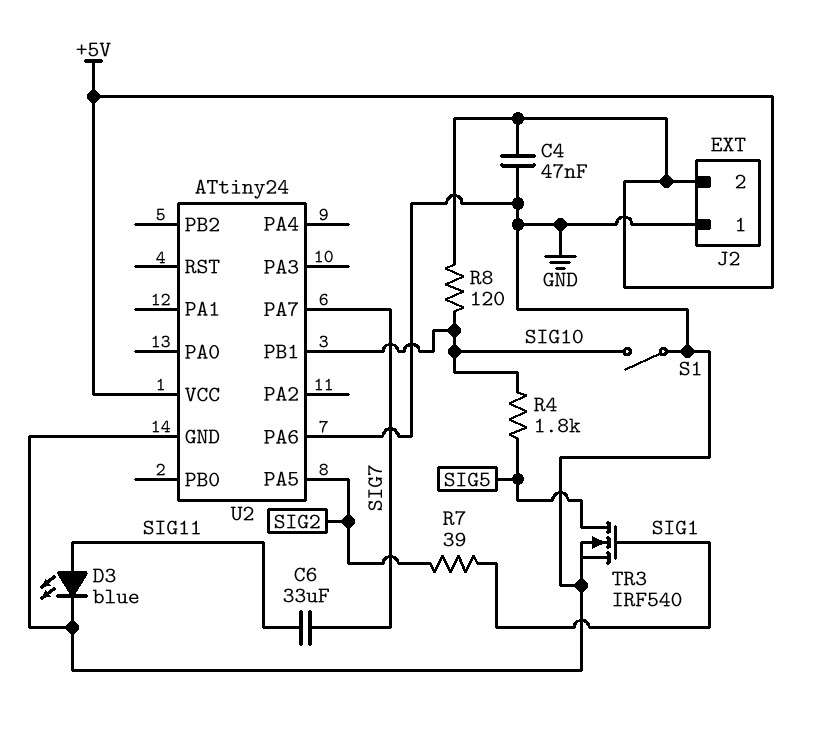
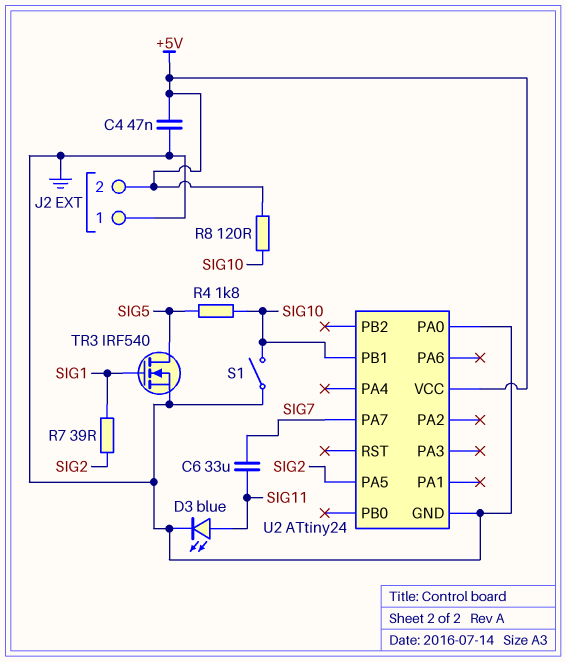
U2 pin PA0: none -> GND
U2 pin PA6: GND -> none

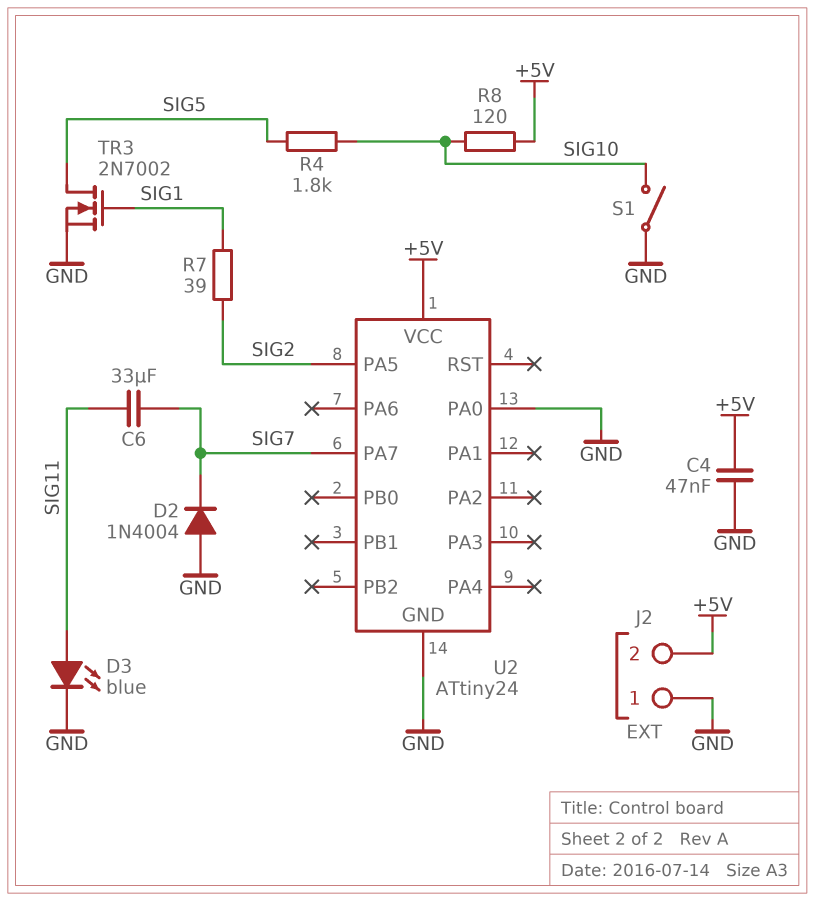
D2: none -> diode 1N4004 (A GND, K SIG7)
TR3: NMOS IRF540 (G SIG1, D SIG5, S GND) -> NMOS 2N7002 (G SIG1, D SIG5, S GND)
U2 pin PB1: SIG10 -> none

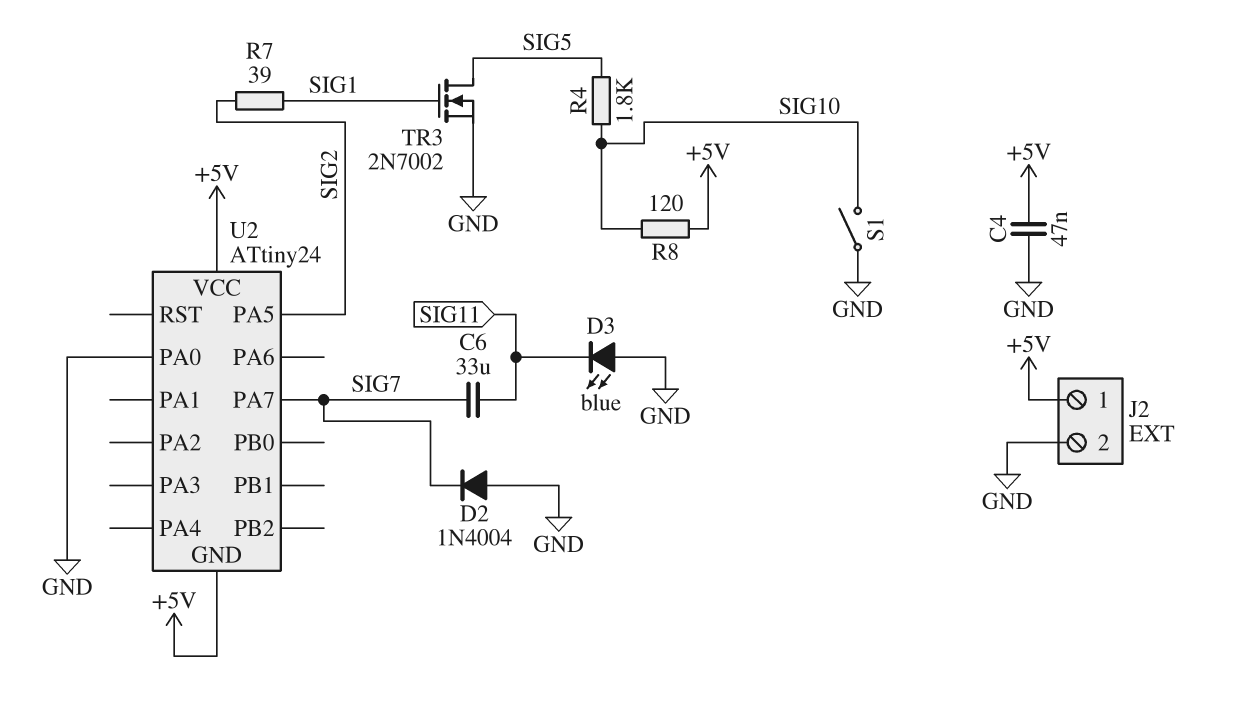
D3: LED blue (A SIG11, K GND) -> LED blue (A GND, K SIG11)
J2 pin 1: GND -> +5V
J2 pin 2: +5V -> GND
U2 pin GND: GND -> +5V

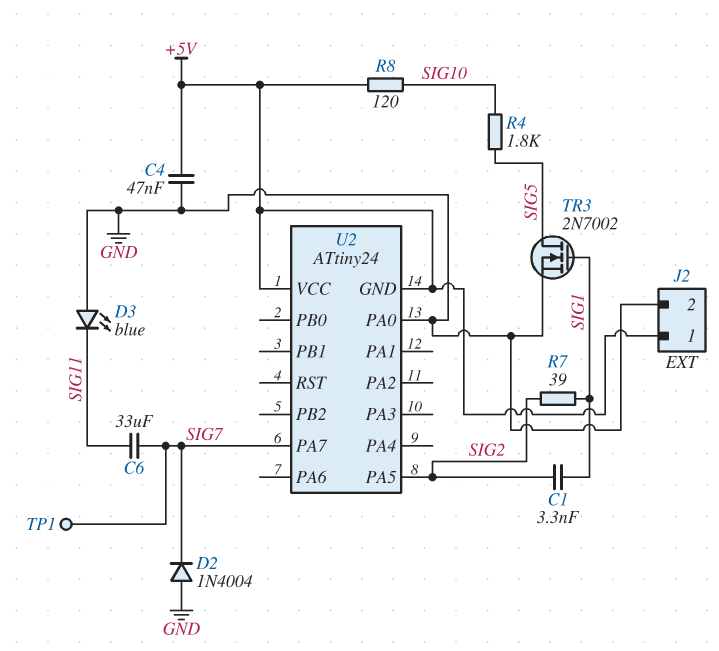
C1: none -> 3.3nF (SIG1, SIG2)
S1: switch (GND, SIG10) -> none
TP1: none -> test point (SIG7)

